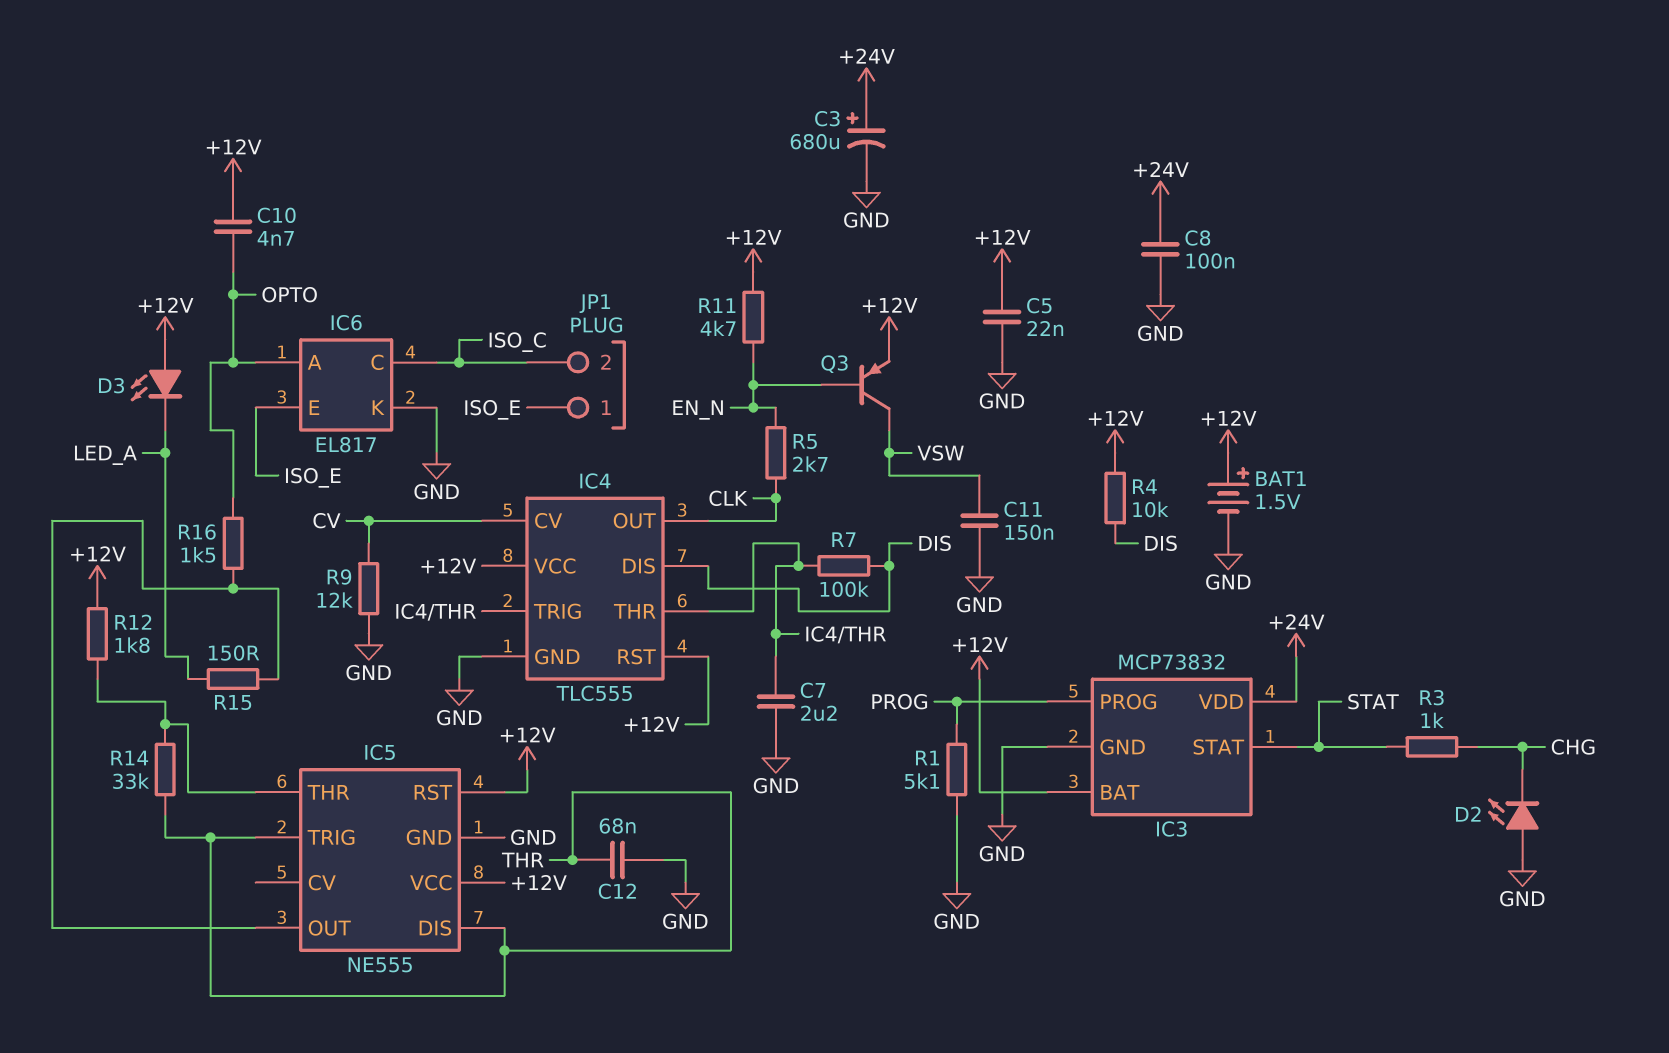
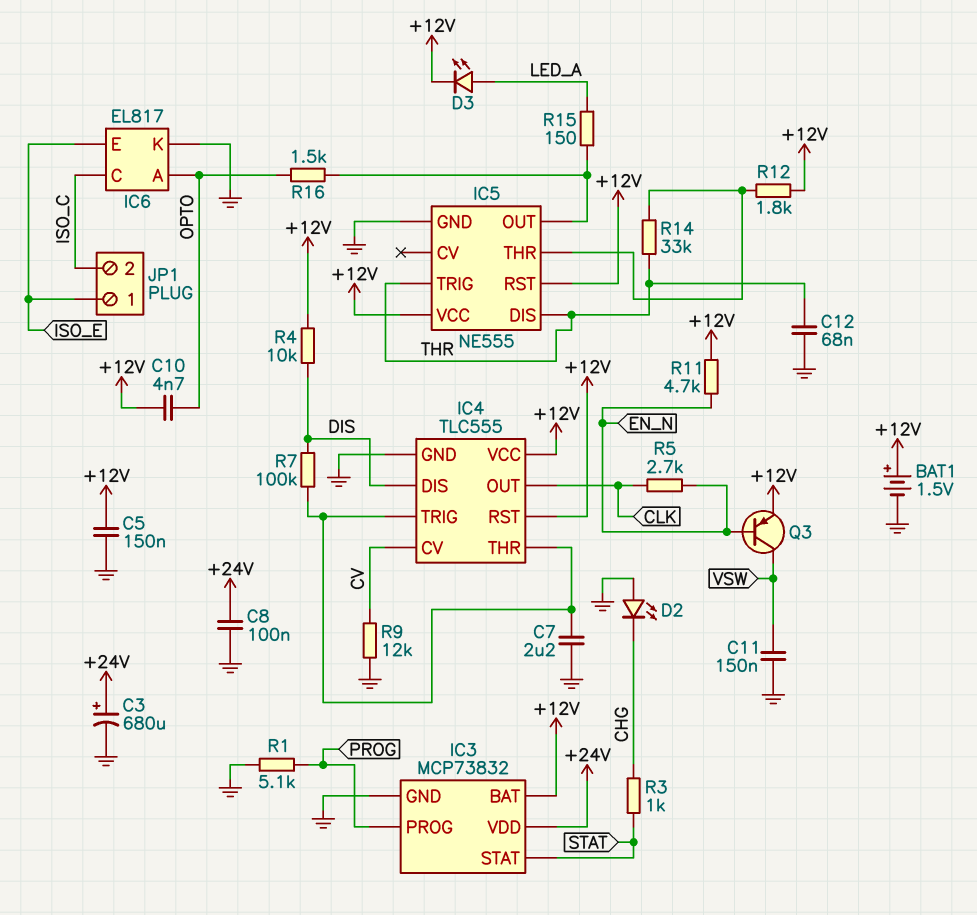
C5: 22nF (+12V, GND) -> 150nF (+12V, GND)
D3: LED (A +12V, K LED_A) -> LED (A LED_A, K +12V)

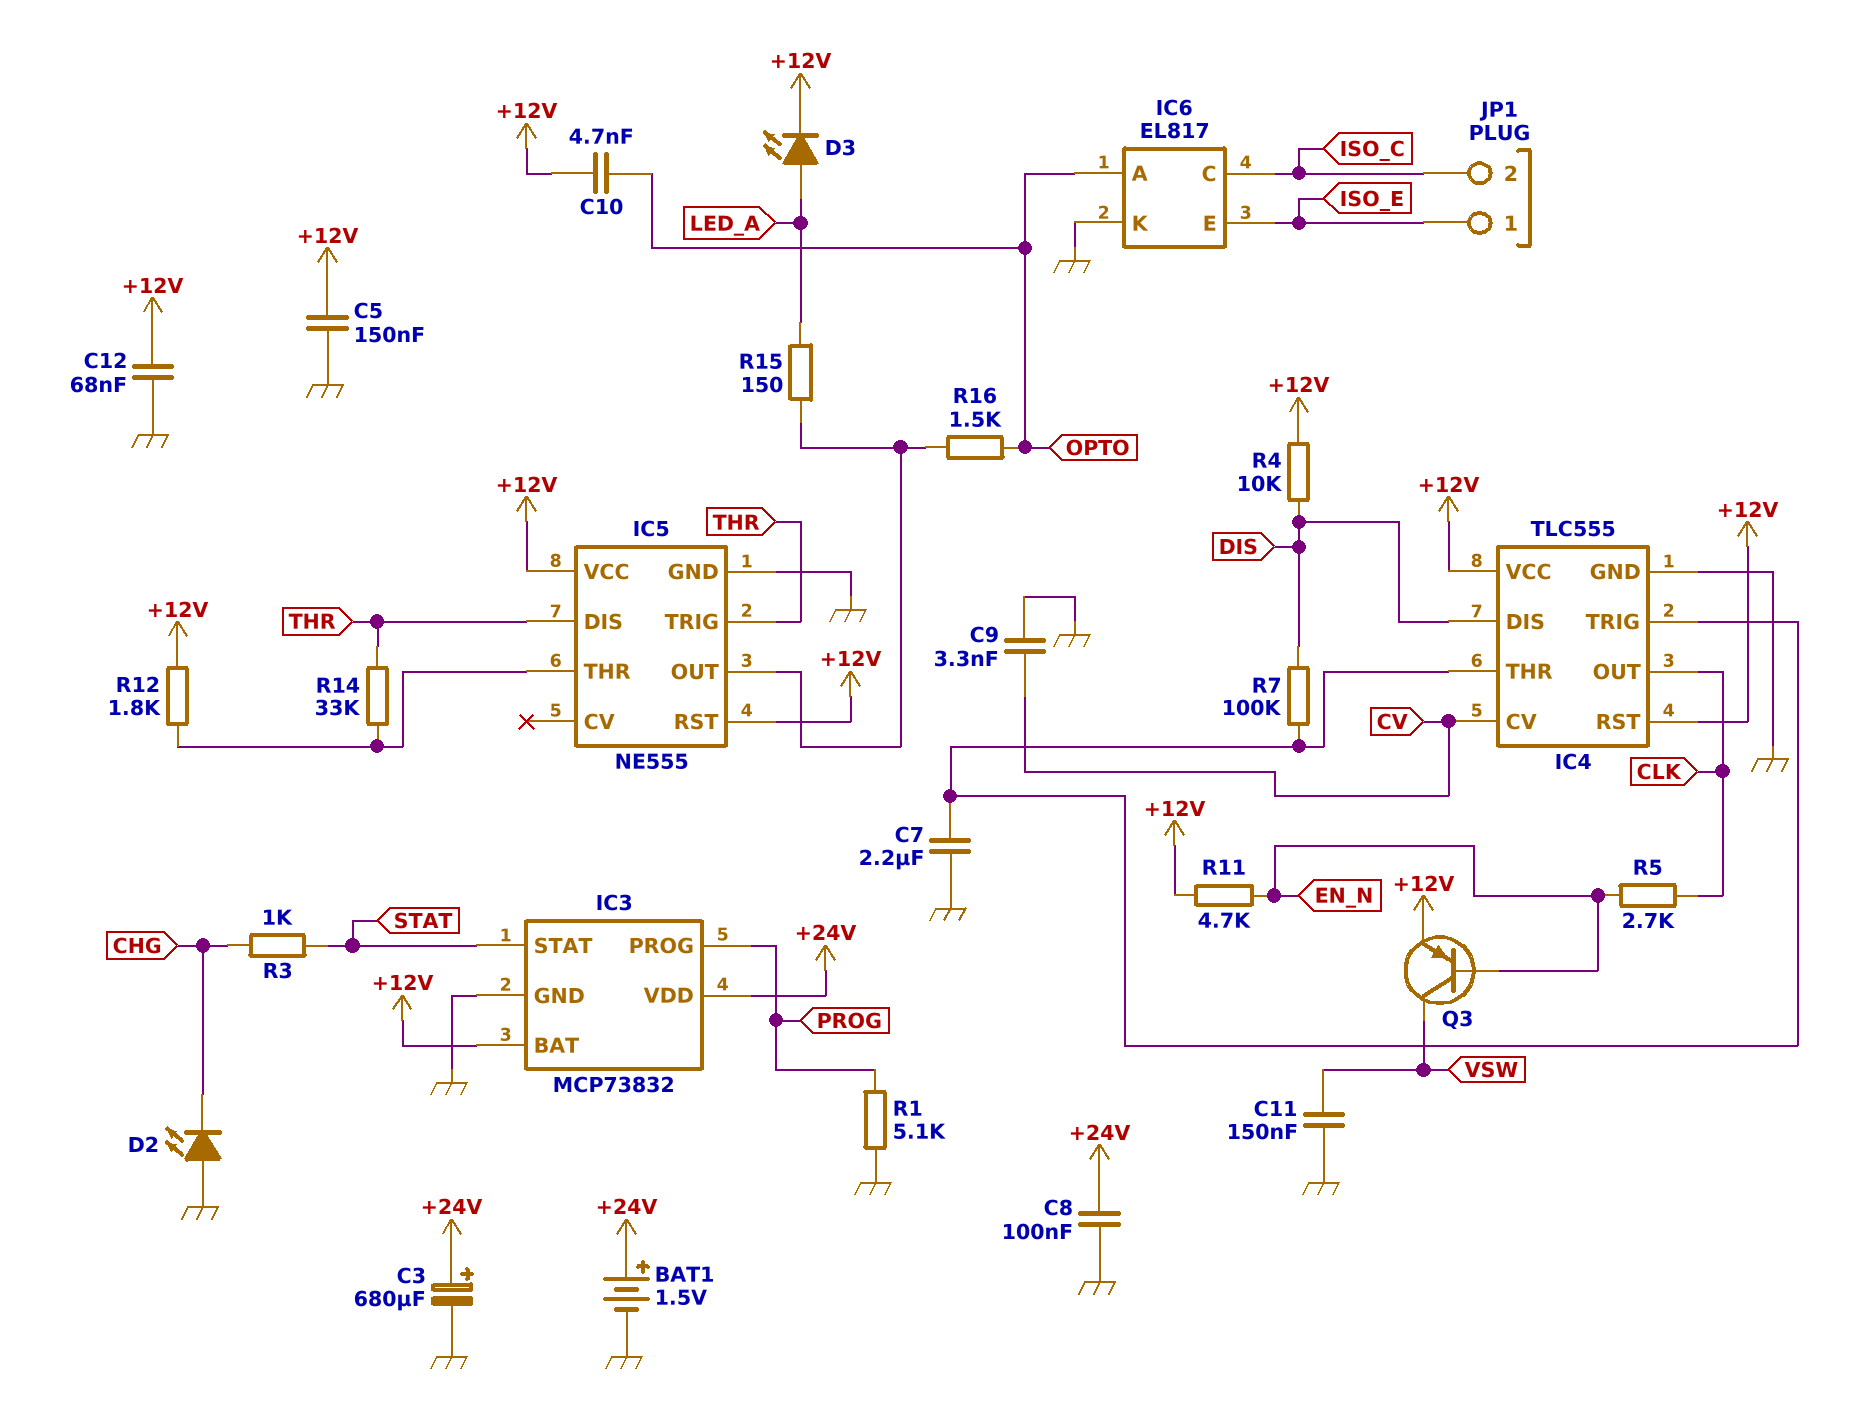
BAT1: 1.5V (plus +12V, minus GND) -> 1.5V (plus +24V, minus GND)
C9: none -> 3.3nF (CV, GND)
C12: 68nF (GND, THR) -> 68nF (+12V, GND)
R9: 12k (CV, GND) -> none

